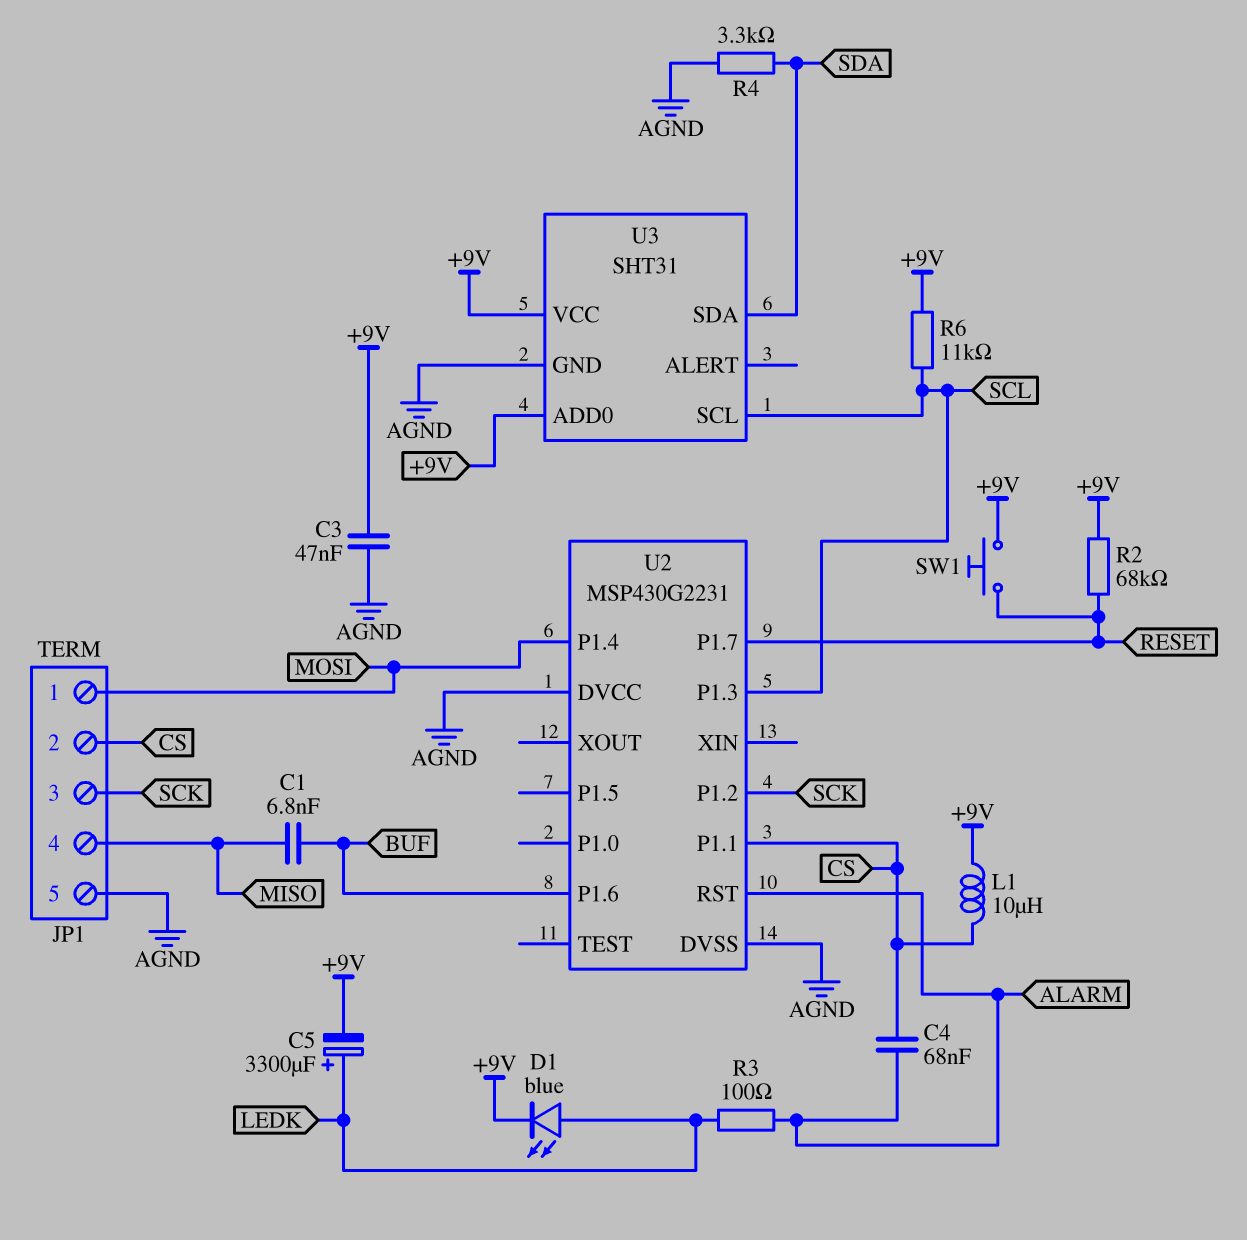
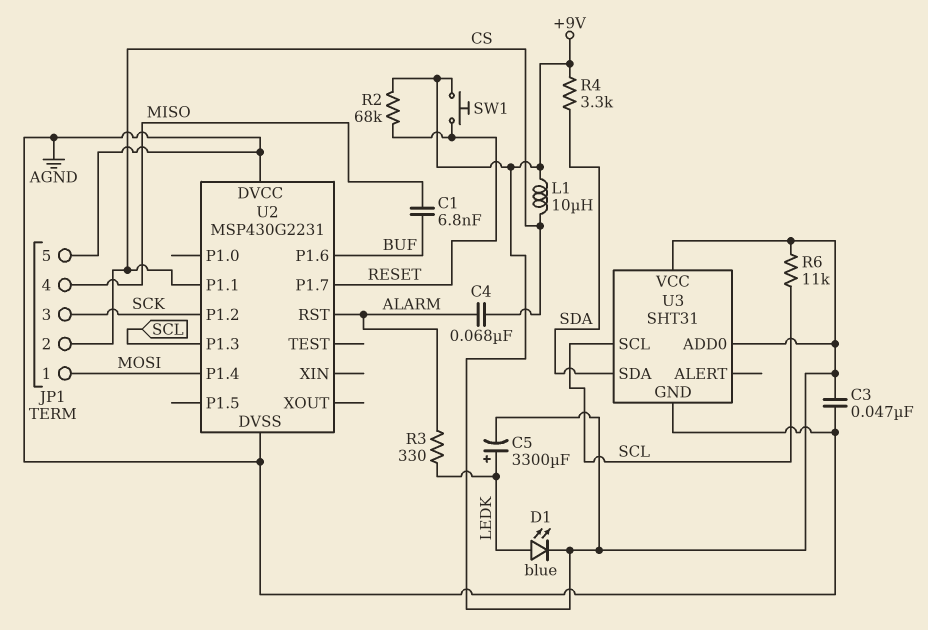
R3: 100 (ALARM, LEDK) -> 330 (ALARM, LEDK)
R4: 3.3k (AGND, SDA) -> 3.3k (+9V, SDA)

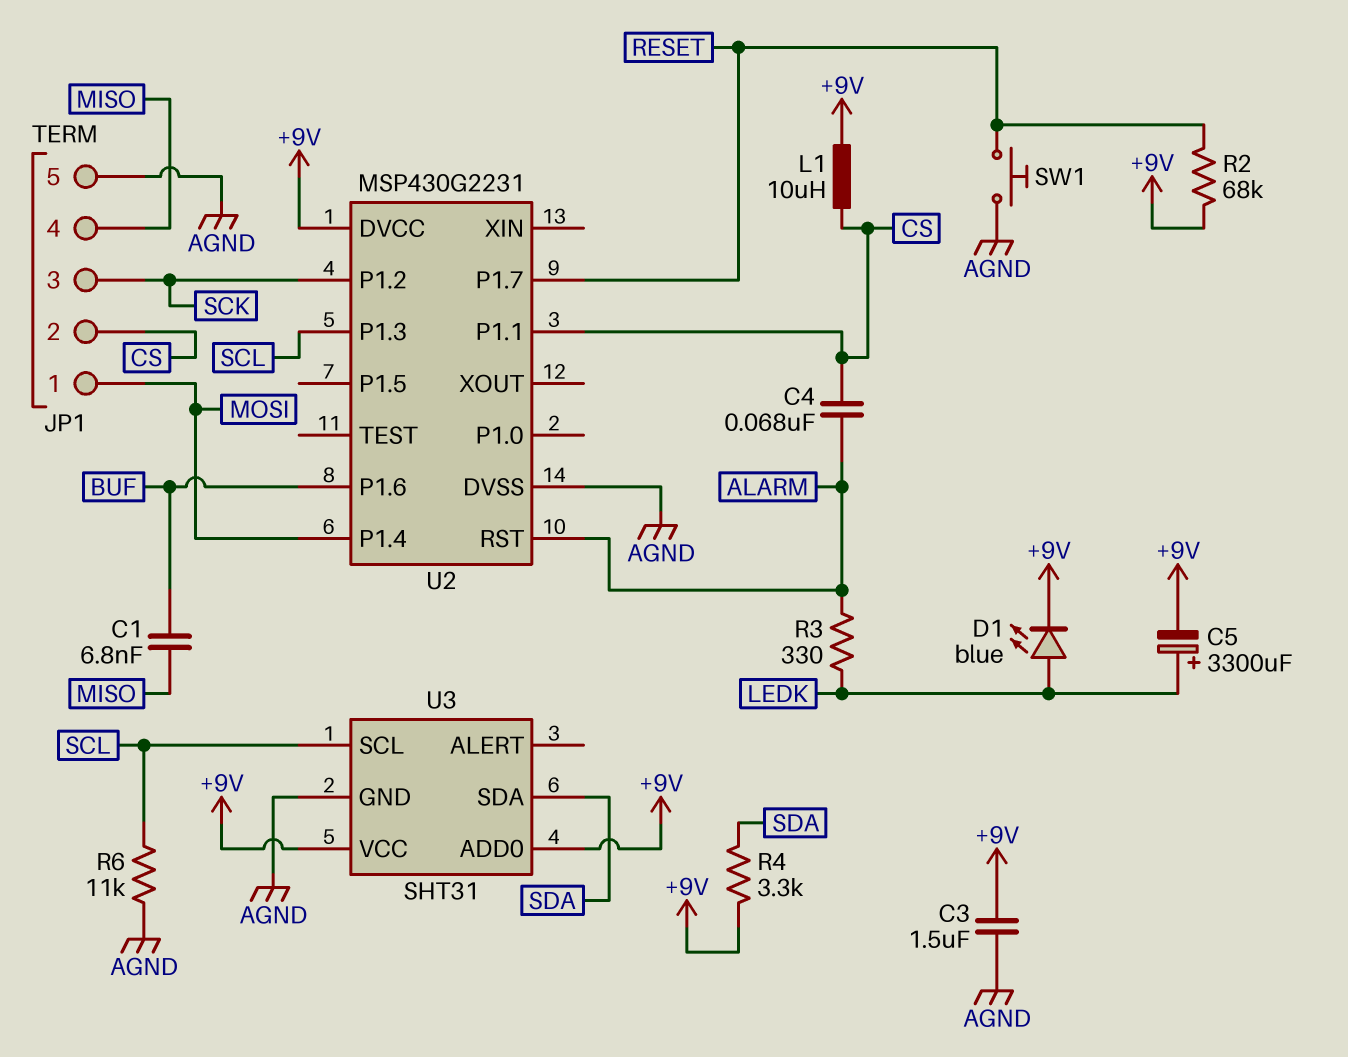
C3: 47nF (+9V, AGND) -> 1.5uF (+9V, AGND)
R6: 11k (+9V, SCL) -> 11k (AGND, SCL)
SW1: button (+9V, RESET) -> button (AGND, RESET)
U2 pin DVCC: AGND -> +9V

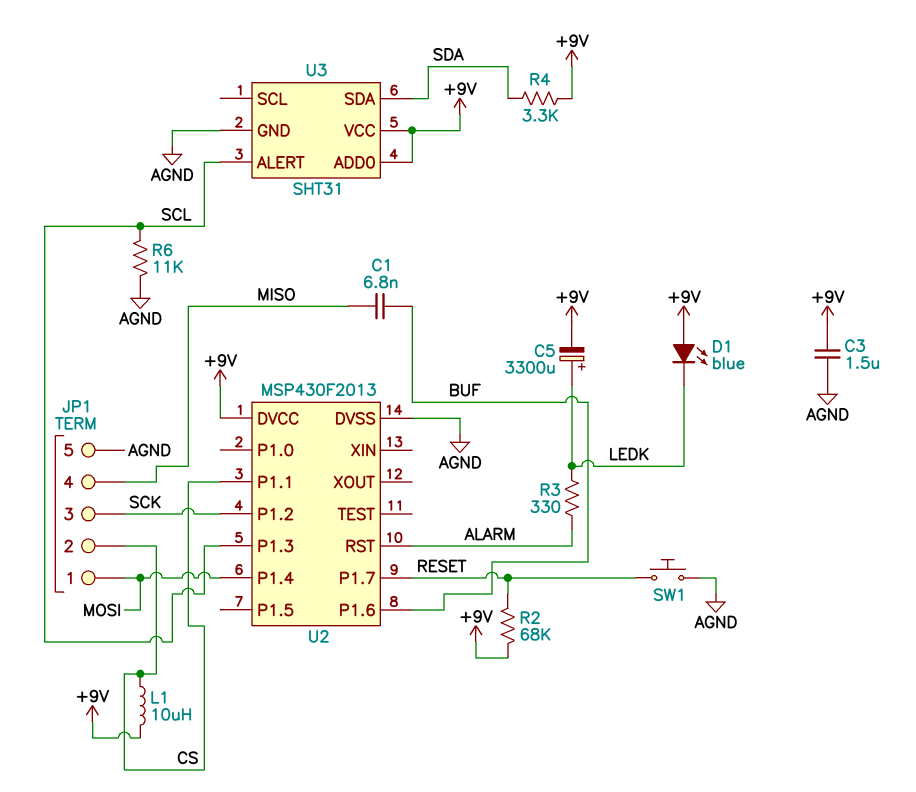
C4: 68nF (ALARM, CS) -> none
D1: LED blue (A LEDK, K +9V) -> LED blue (A +9V, K LEDK)
U2: MSP430G2231 -> MSP430F2013
U3 pin ALERT: none -> SCL
U3 pin SCL: SCL -> none

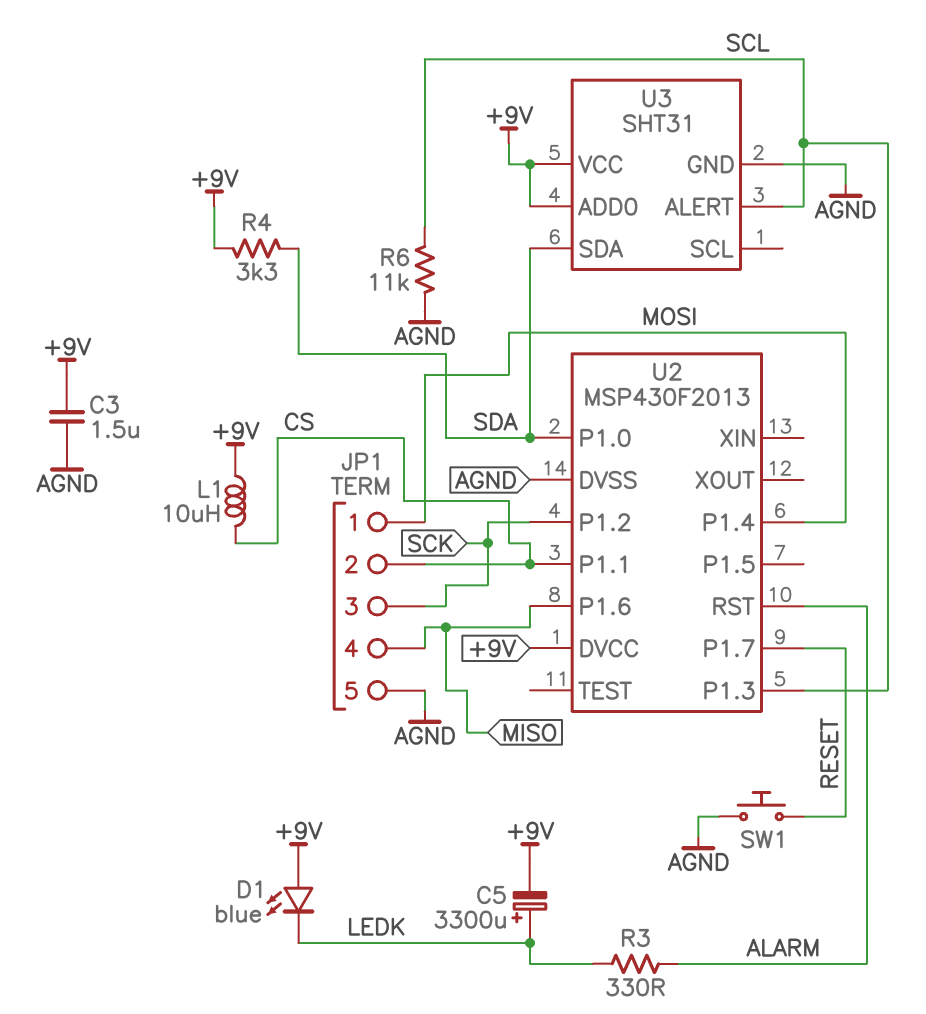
C1: 6.8nF (BUF, MISO) -> none
R2: 68k (+9V, RESET) -> none
U2 pin P1.0: none -> SDA
U2 pin P1.6: BUF -> MISO

